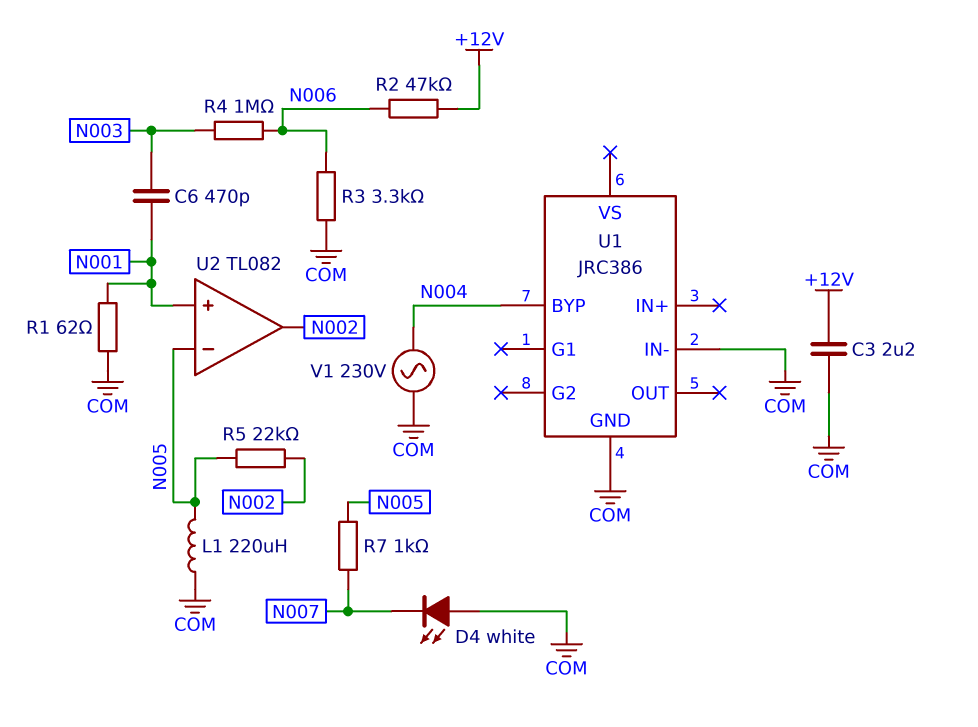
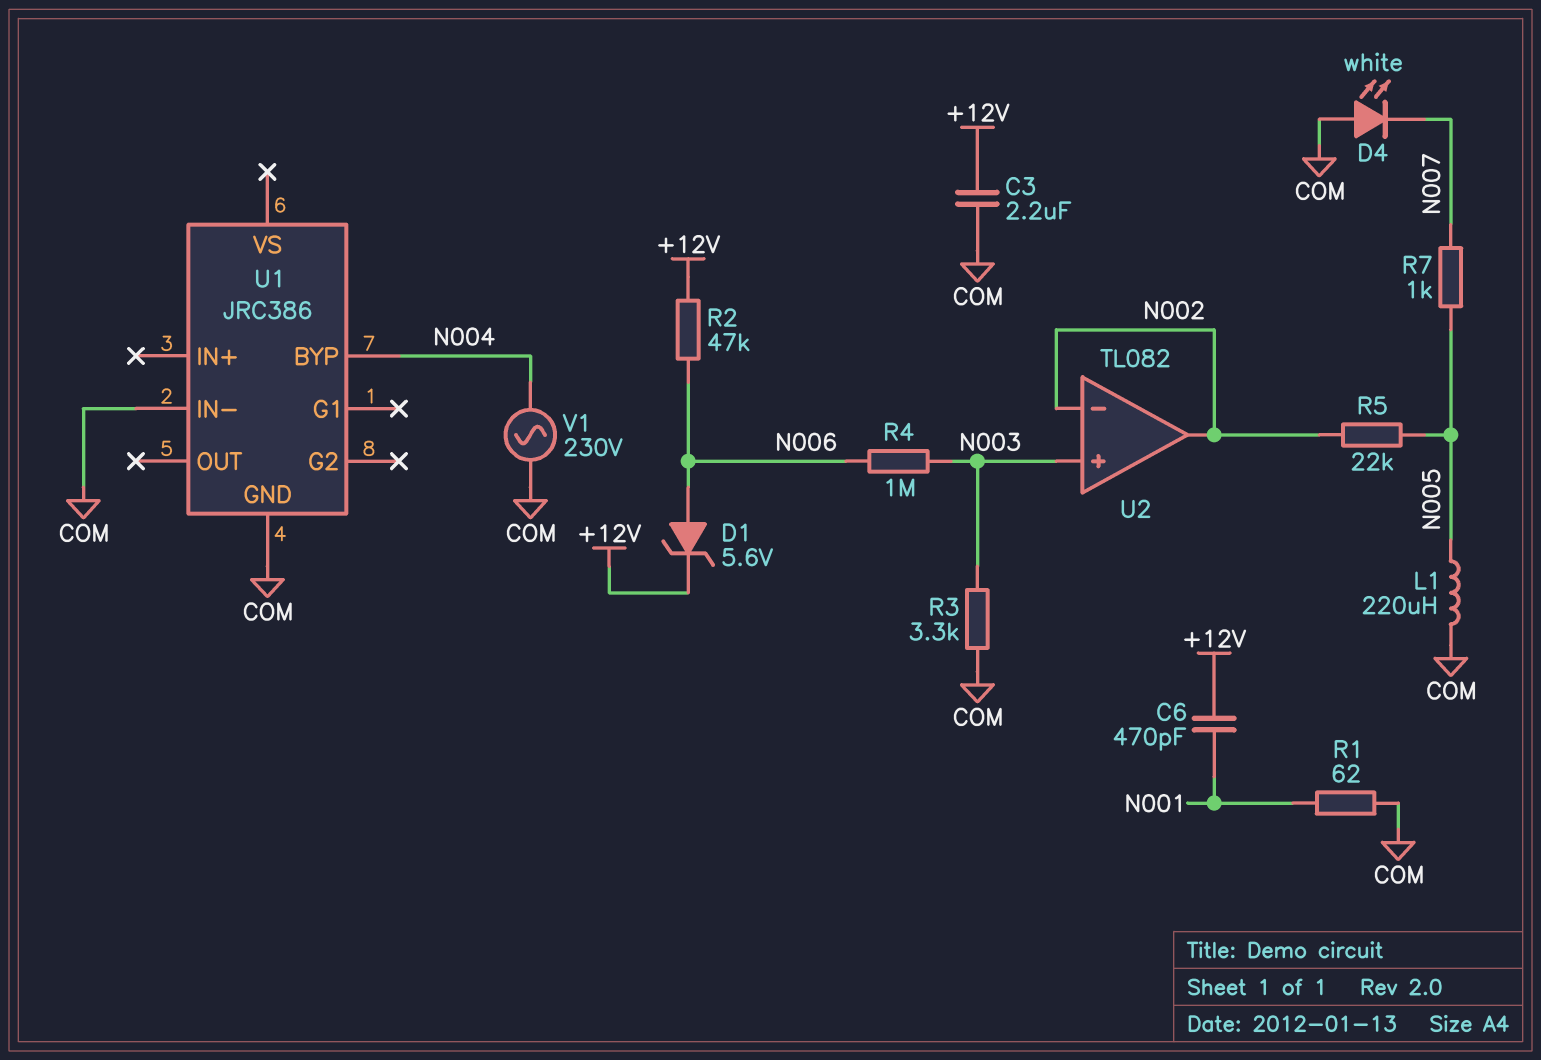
C6: 470pF (N001, N003) -> 470pF (+12V, N001)
D1: none -> zener 5.6V (A N006, K +12V)
R3: 3.3k (COM, N006) -> 3.3k (COM, N003)
U2 pin in+: N001 -> N003
U2 pin in-: N005 -> N002

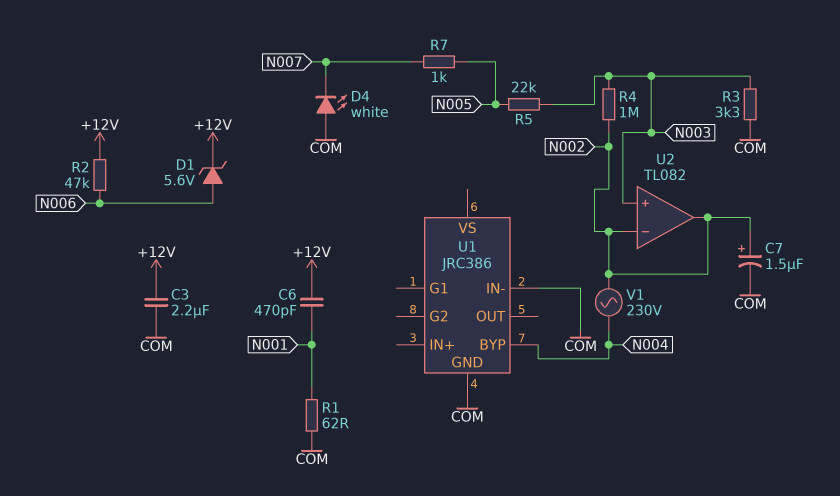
C7: none -> 1.5uF (plus N002, minus COM)
L1: 220uH (COM, N005) -> none
R4: 1M (N003, N006) -> 1M (N002, N003)
R5: 22k (N002, N005) -> 22k (N003, N005)
V1: AC 230V (COM, N004) -> AC 230V (N002, N004)

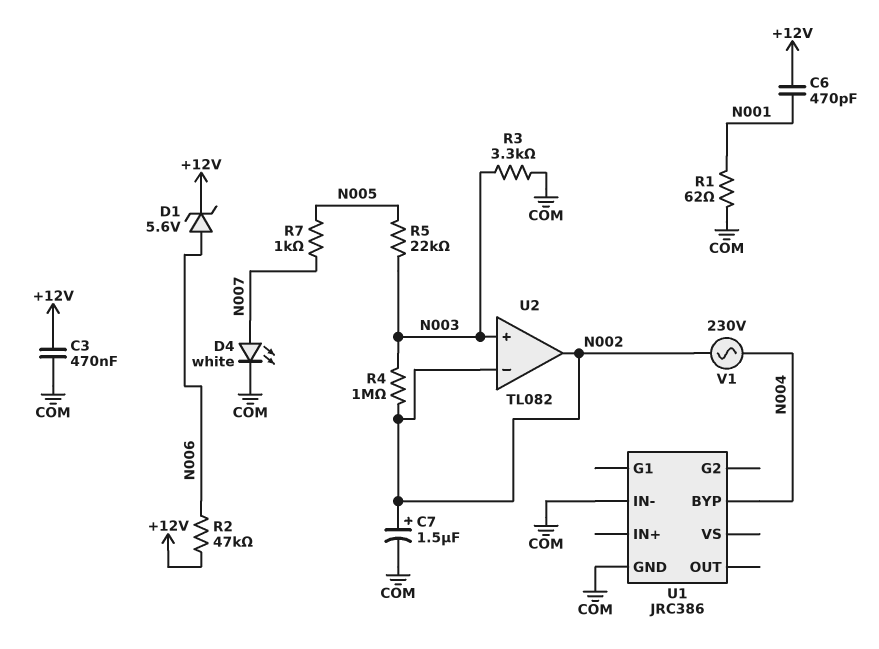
C3: 2.2uF (+12V, COM) -> 470nF (+12V, COM)
D4: LED white (A COM, K N007) -> LED white (A N007, K COM)

